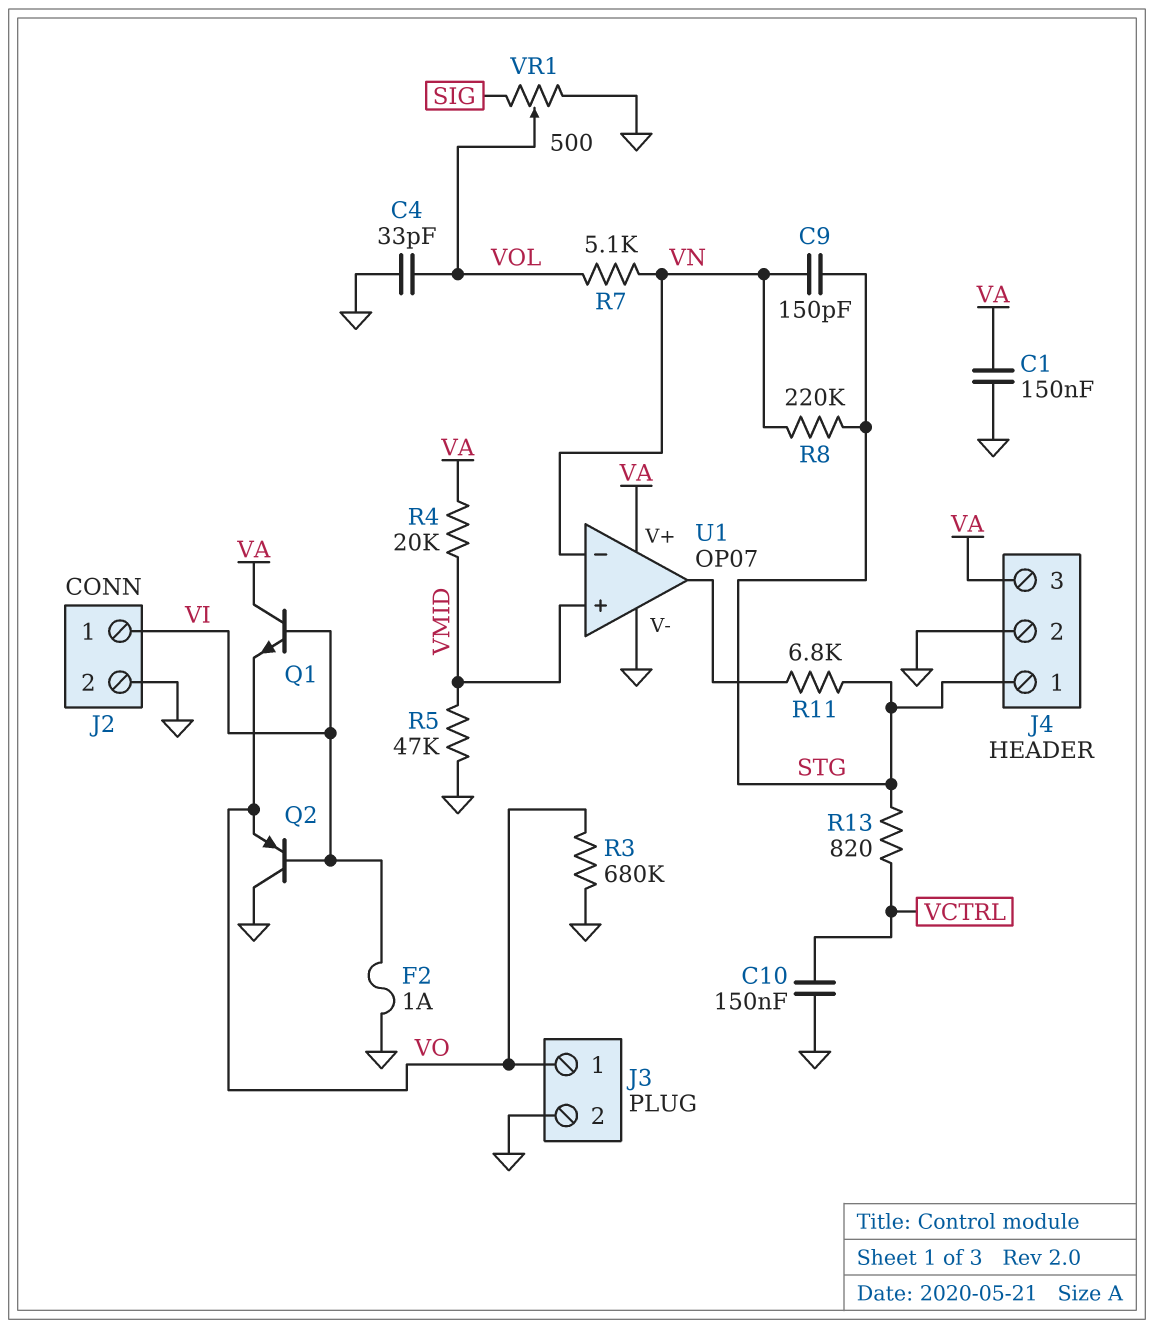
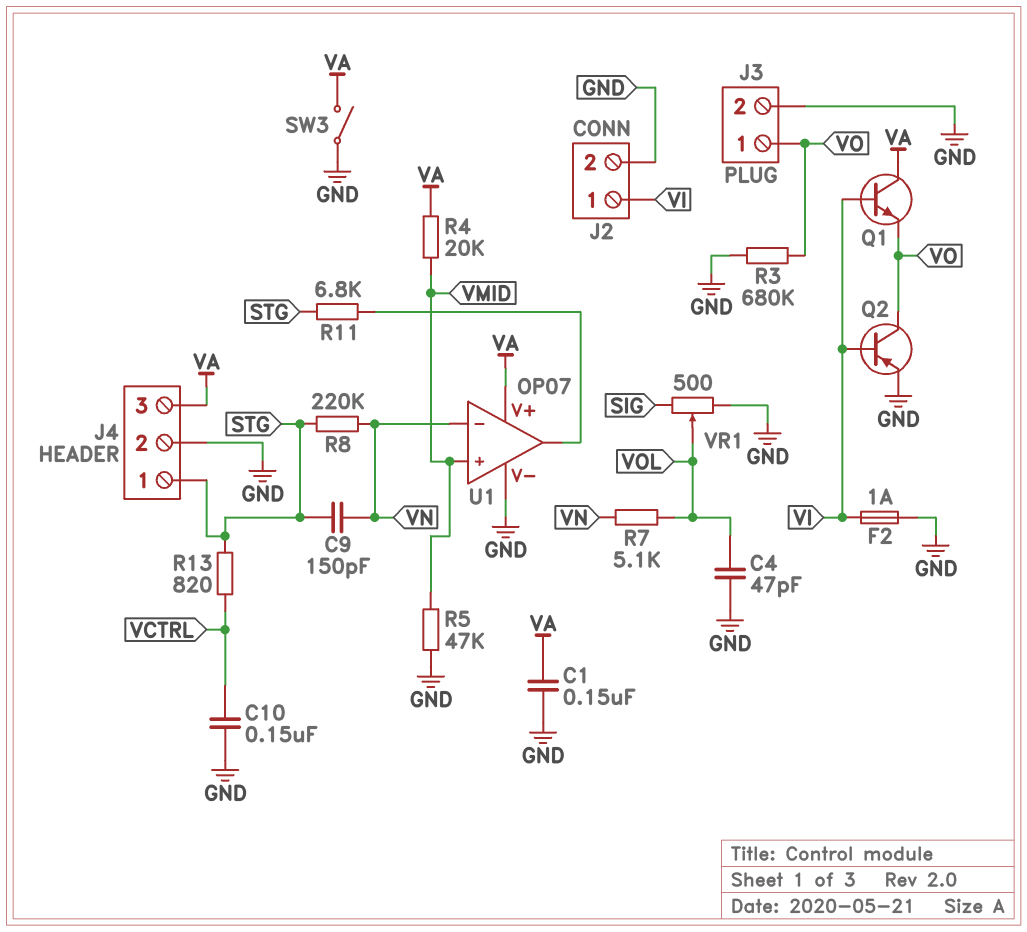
C4: 33pF (GND, VOL) -> 47pF (GND, VOL)
Q2: PNP (B VI, C GND, E VO) -> PNP (B VI, C VO, E GND)
SW3: none -> switch (GND, VA)

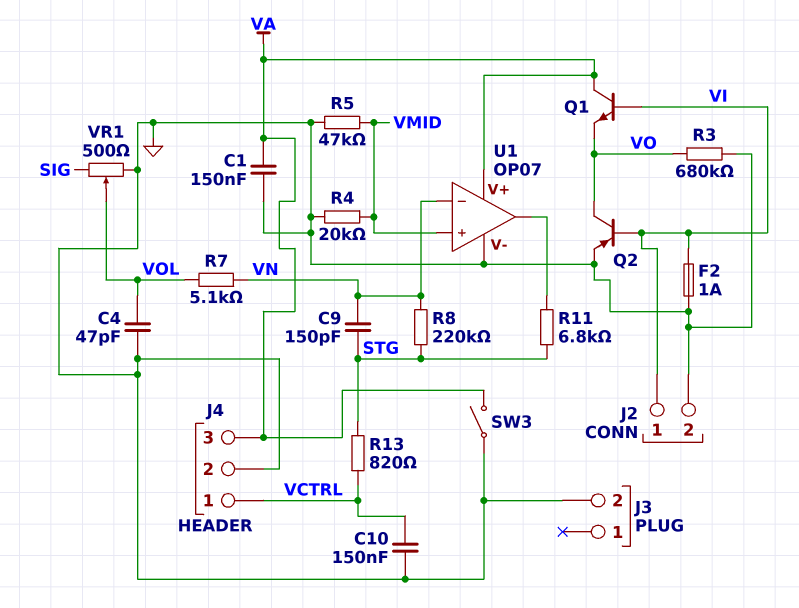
J3 pin 1: VO -> none
J4 pin 1: STG -> VCTRL
R4: 20k (VA, VMID) -> 20k (GND, VMID)

